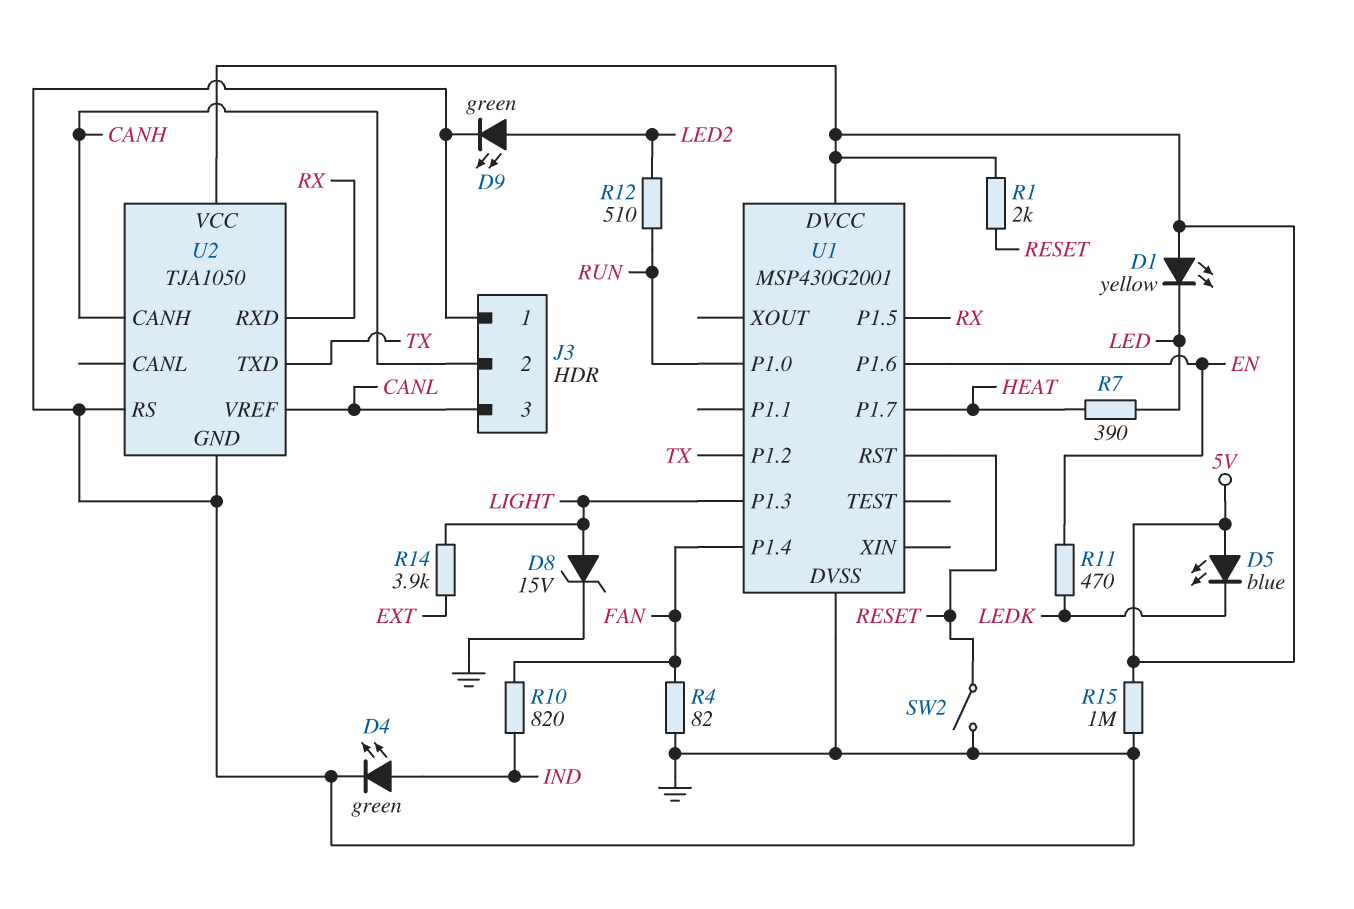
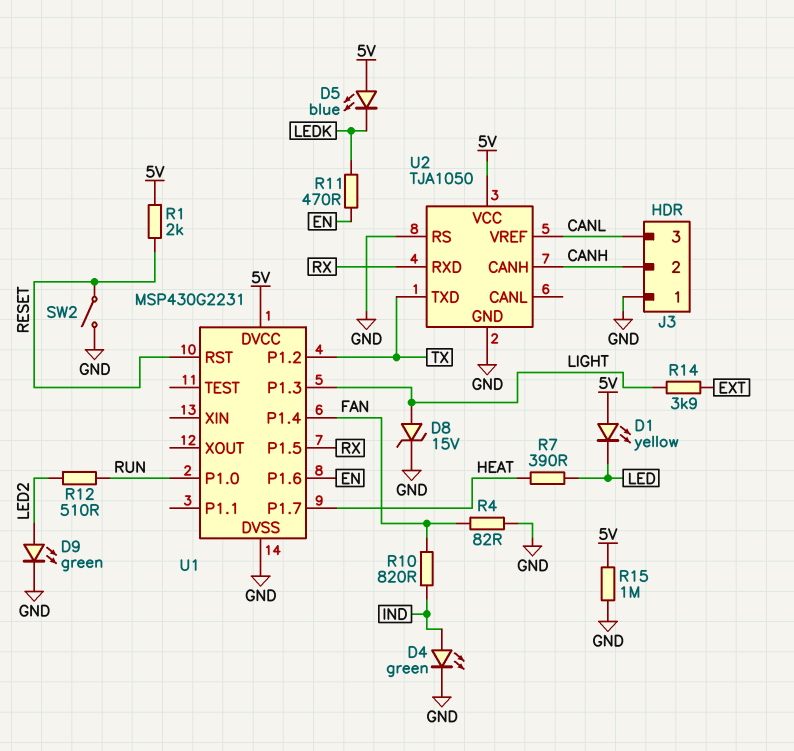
U1: MSP430G2001 -> MSP430G2231

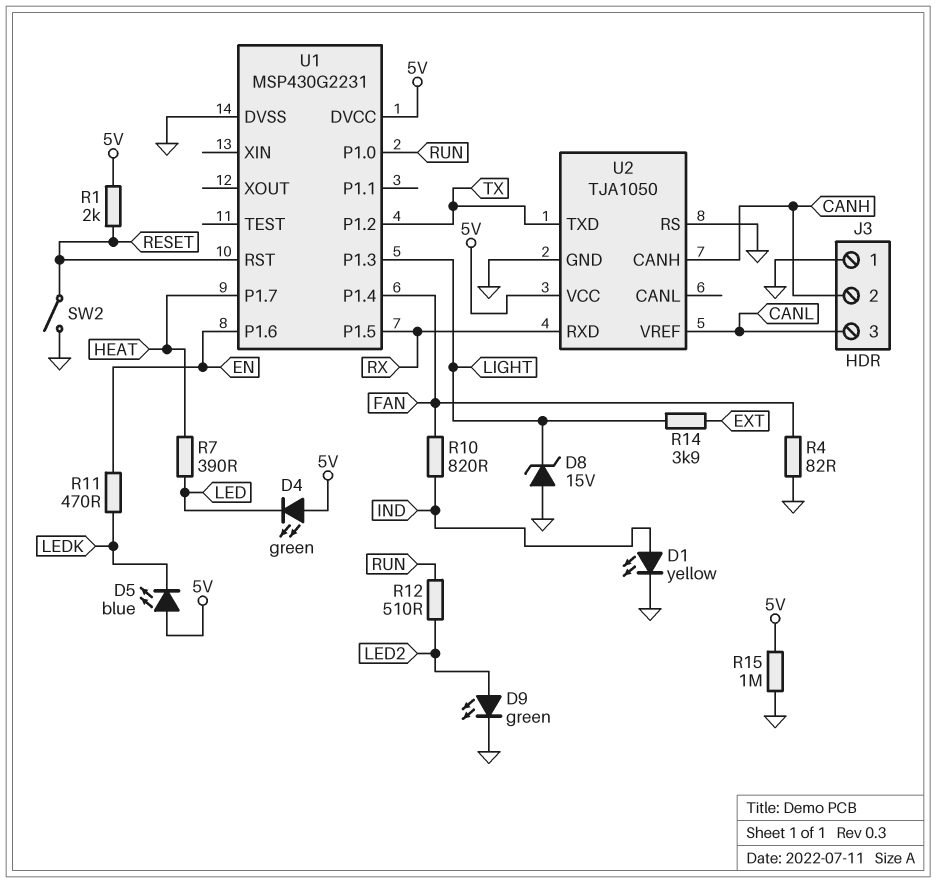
D1: LED yellow (A 5V, K LED) -> LED yellow (A IND, K GND)
D4: LED green (A IND, K GND) -> LED green (A 5V, K LED)
D8: zener 15V (A LIGHT, K GND) -> zener 15V (A GND, K LIGHT)

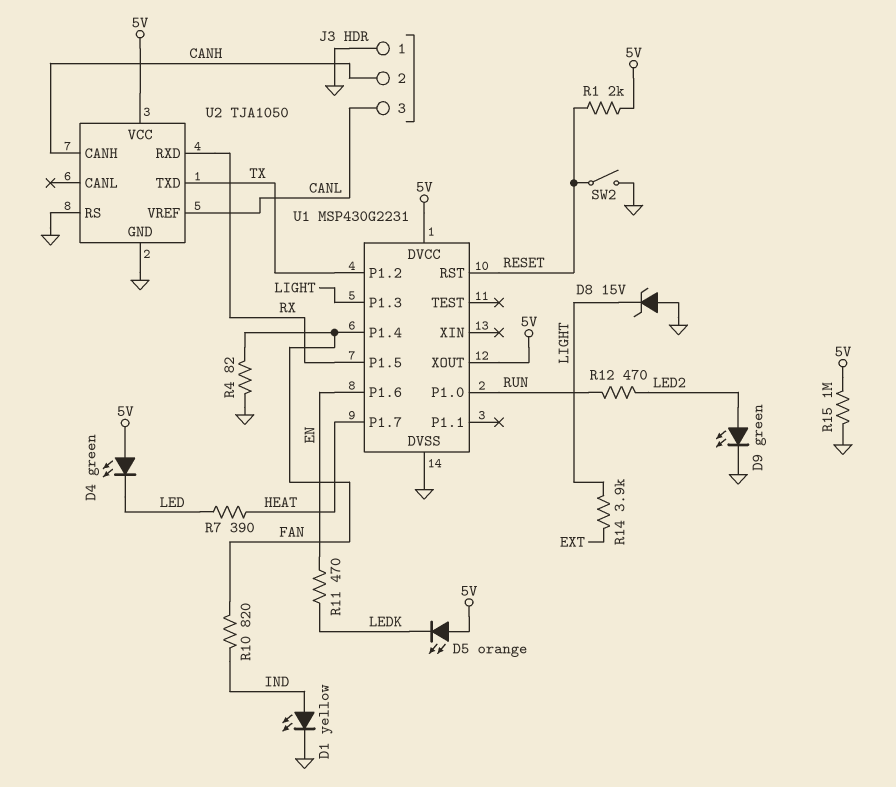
D5: LED blue (A 5V, K LEDK) -> LED orange (A 5V, K LEDK)
R12: 510 (LED2, RUN) -> 470 (LED2, RUN)
U1 pin XOUT: none -> 5V

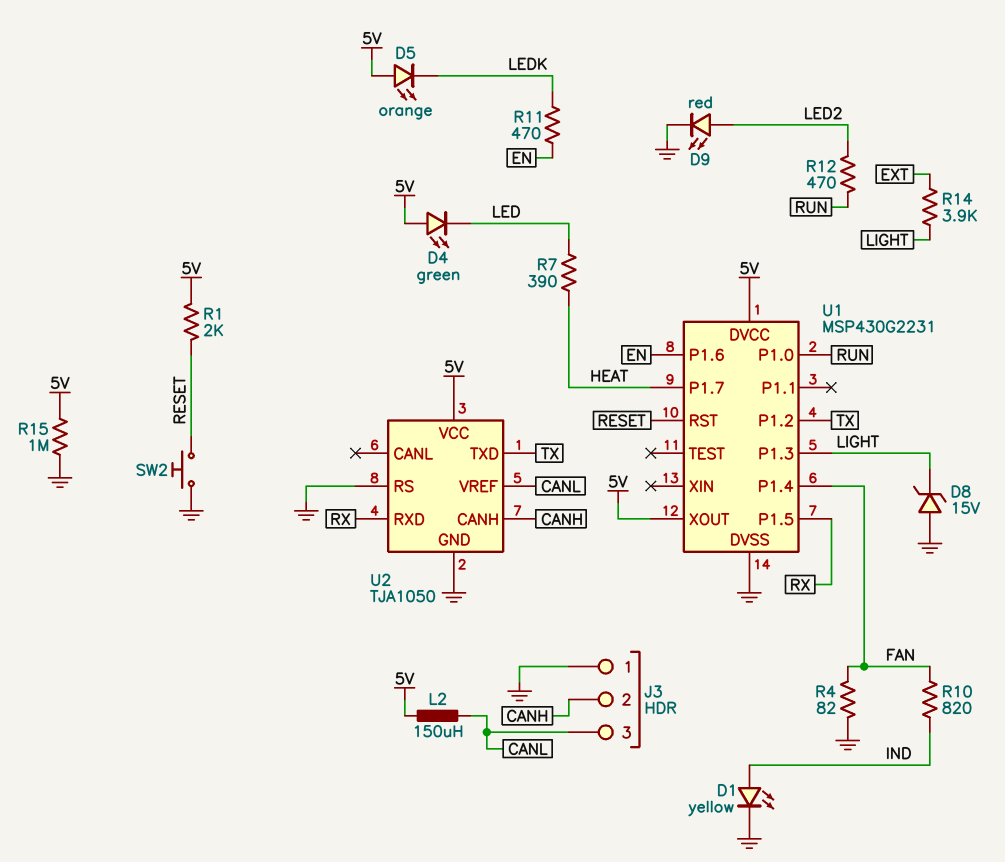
D9: LED green (A LED2, K GND) -> LED red (A LED2, K GND)
L2: none -> 150uH (5V, CANL)
SW2: switch (GND, RESET) -> button (GND, RESET)

